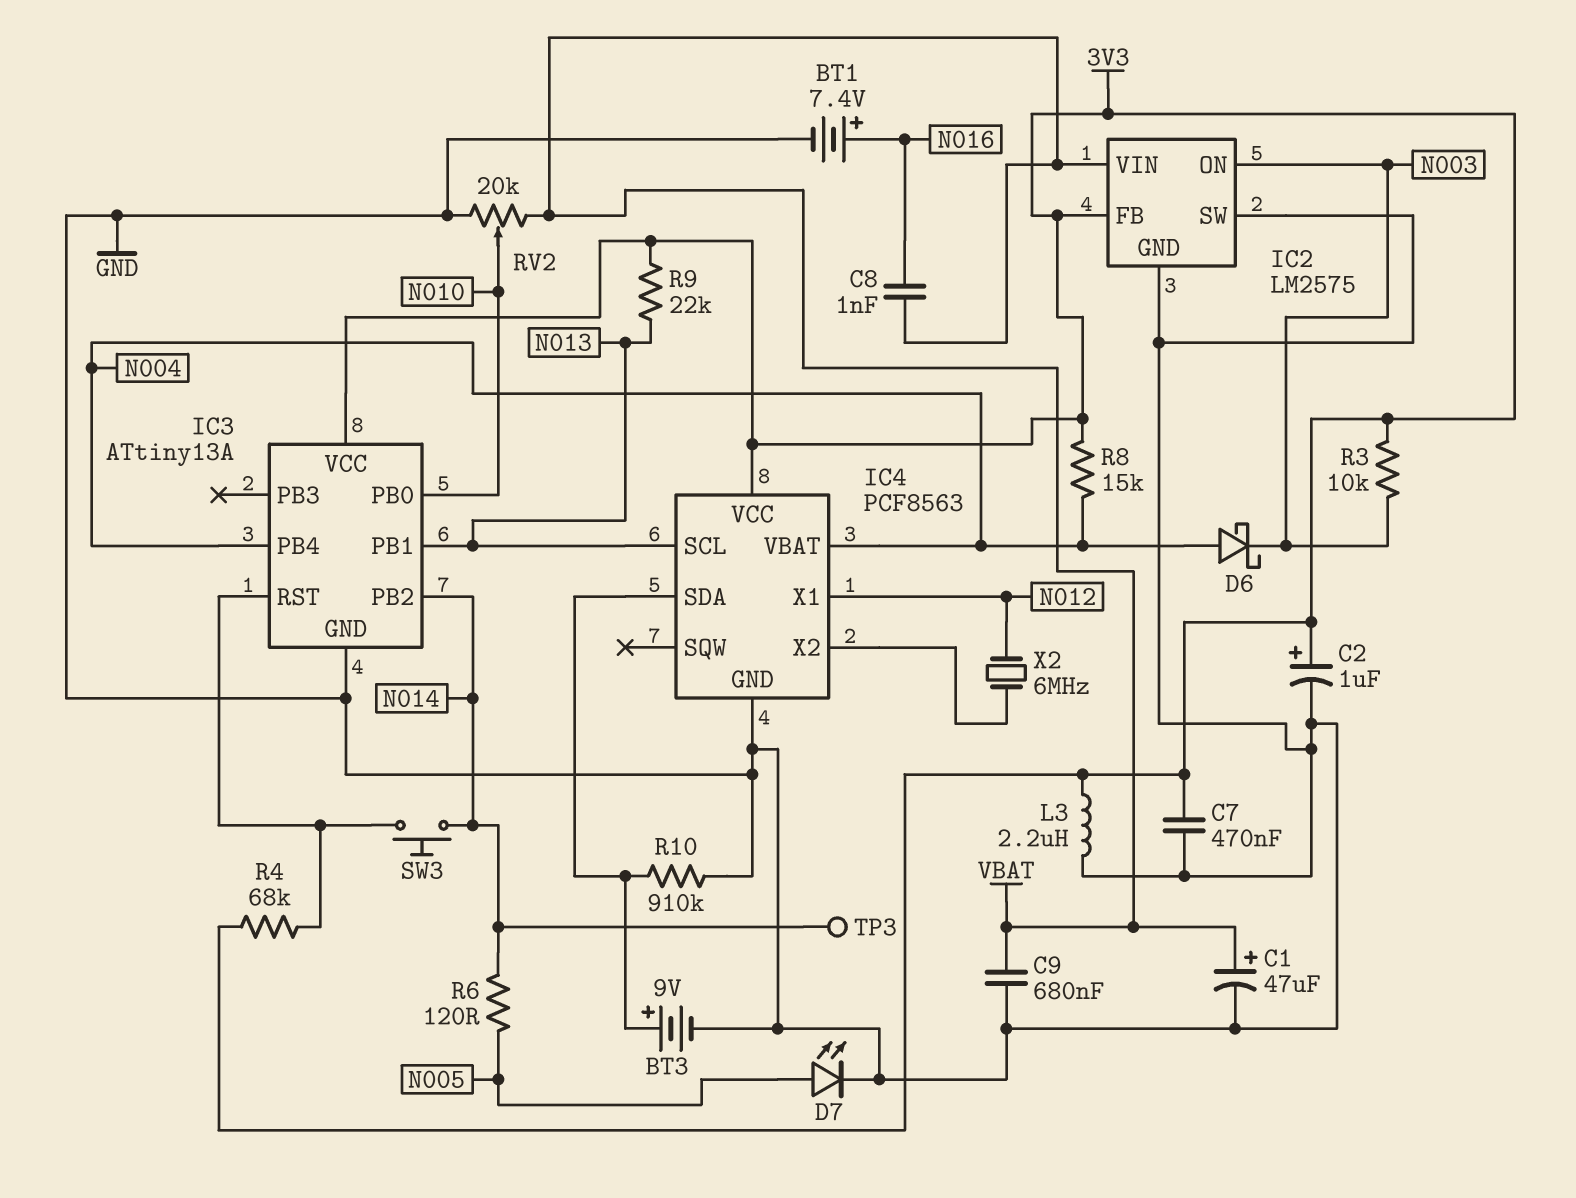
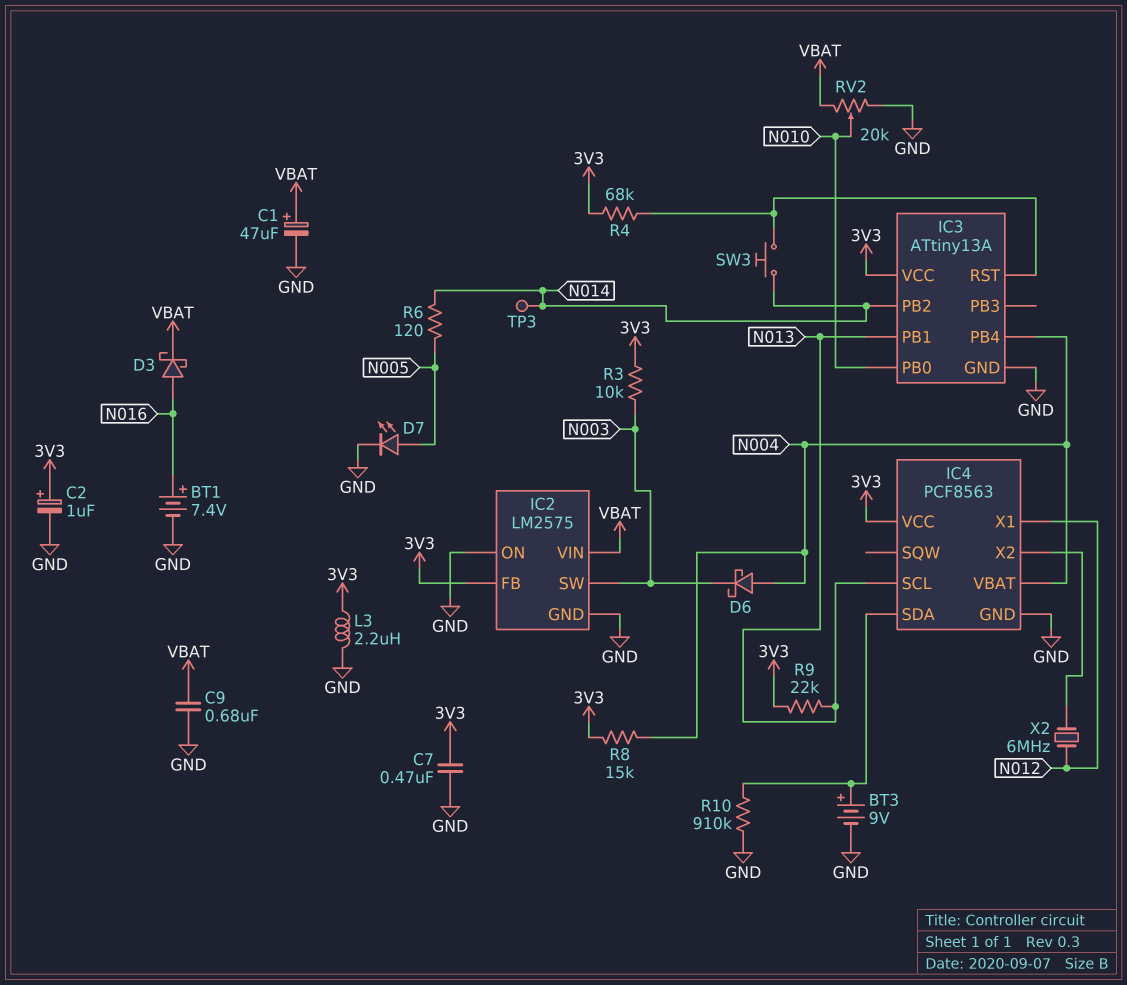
C8: 1nF (N016, VBAT) -> none
D3: none -> schottky (A N016, K VBAT)
IC2 pin ON: N003 -> GND
IC2 pin SW: GND -> N003

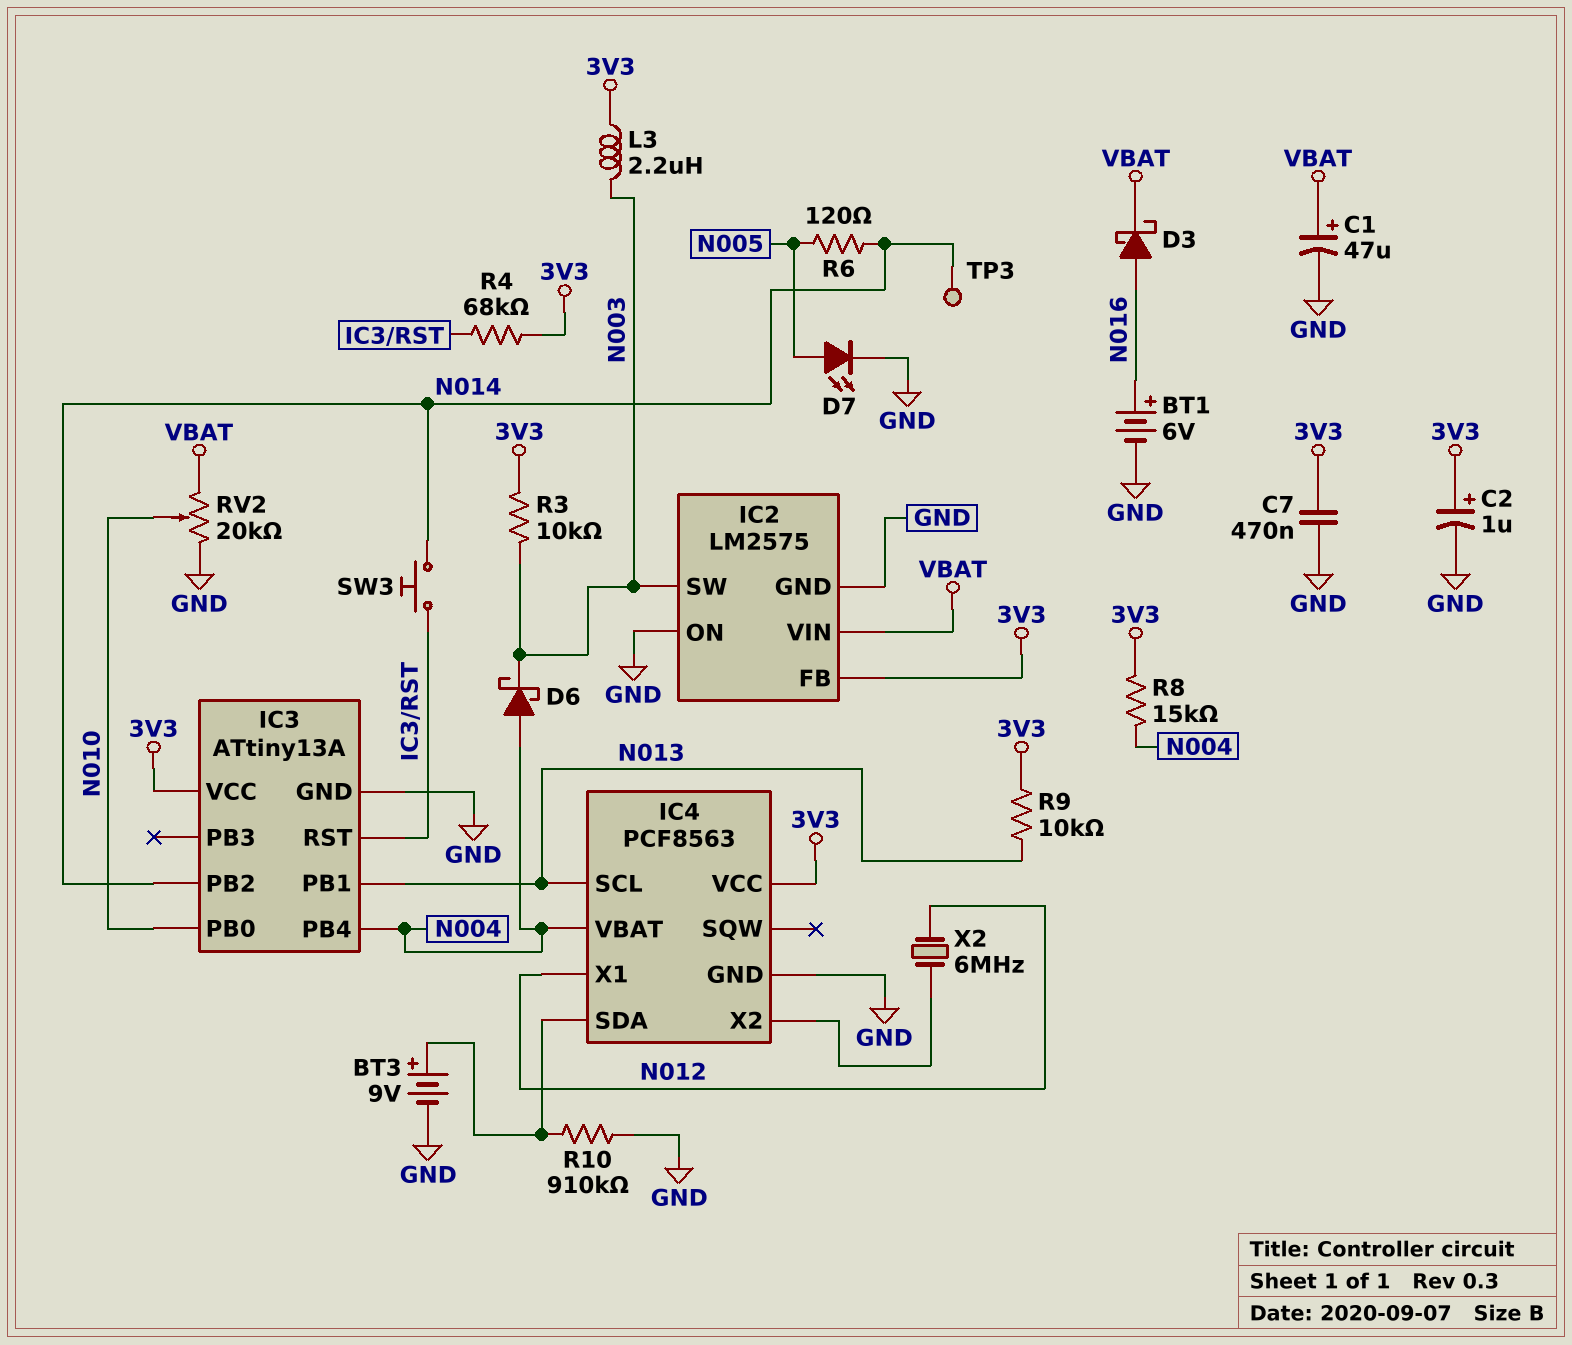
BT1: 7.4V (plus N016, minus GND) -> 6V (plus N016, minus GND)
C9: 680nF (GND, VBAT) -> none
L3: 2.2uH (3V3, GND) -> 2.2uH (3V3, N003)
R9: 22k (3V3, N013) -> 10k (3V3, N013)

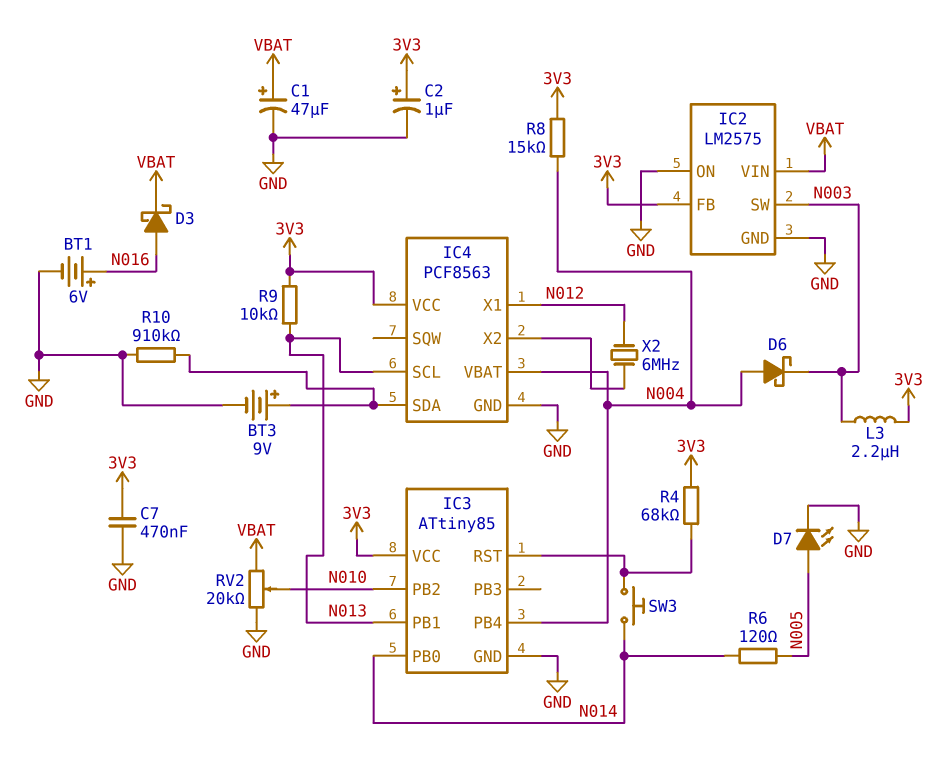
IC3: ATtiny13A -> ATtiny85
IC3 pin PB0: N010 -> N014
IC3 pin PB2: N014 -> N010
R3: 10k (3V3, N003) -> none
TP3: test point (N014) -> none

